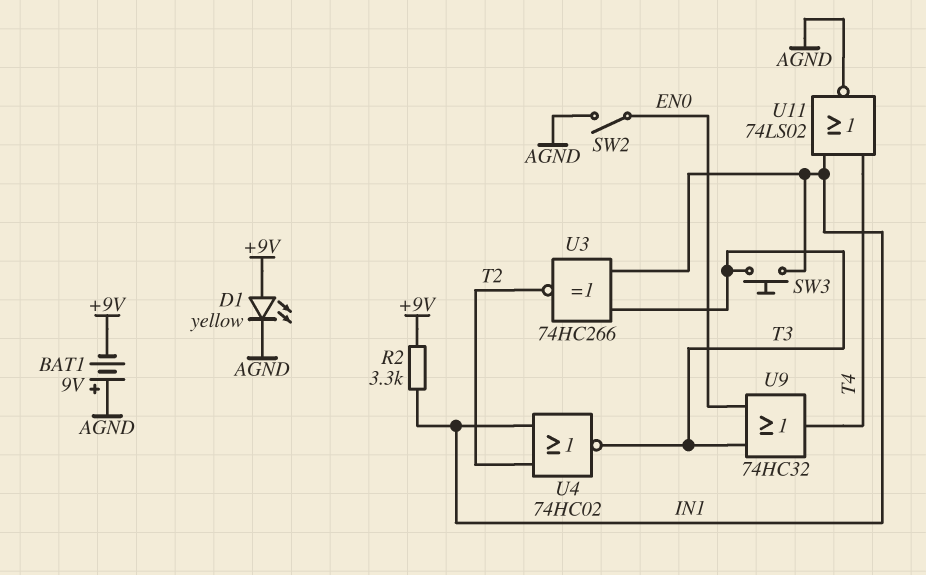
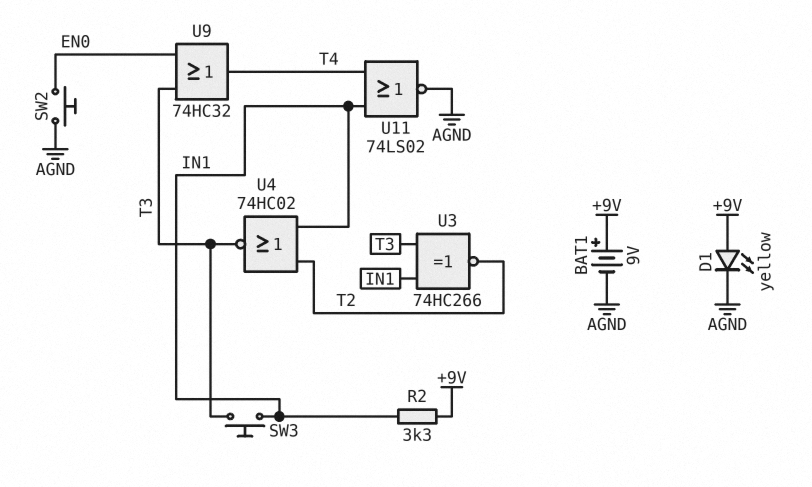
BAT1: 9V (plus AGND, minus +9V) -> 9V (plus +9V, minus AGND)
SW2: switch (AGND, EN0) -> button (AGND, EN0)

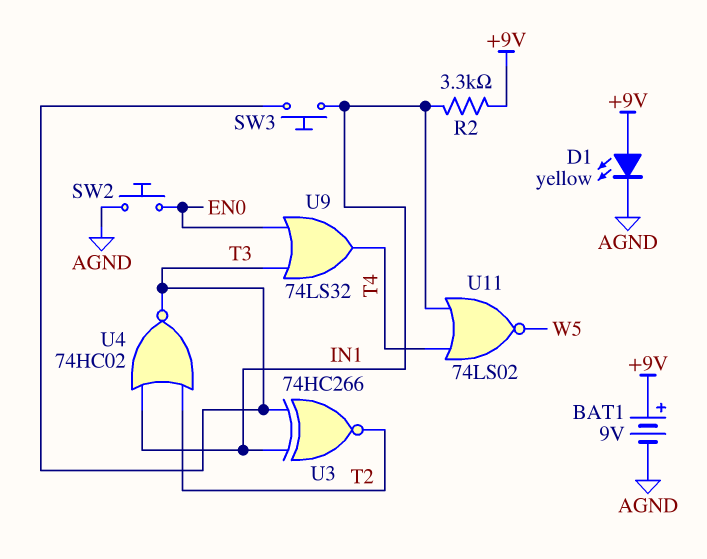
U9: OR 74HC32 (in EN0, in T3, out T4) -> OR 74LS32 (in EN0, in T3, out T4)
U11: NOR 74LS02 (in IN1, in T4, out AGND) -> NOR 74LS02 (in IN1, in T4, out W5)

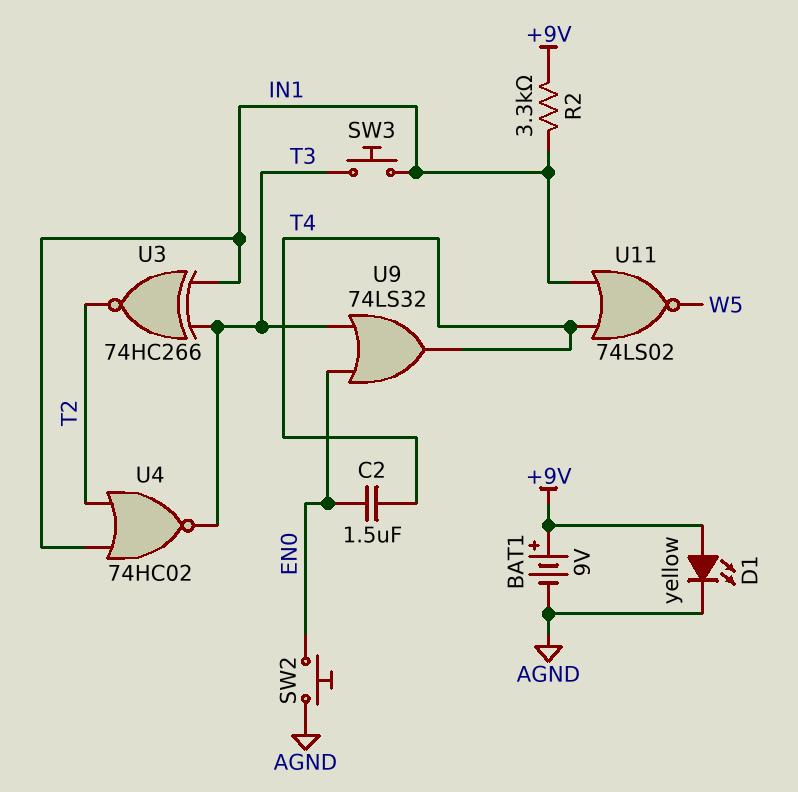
C2: none -> 1.5uF (EN0, T4)

